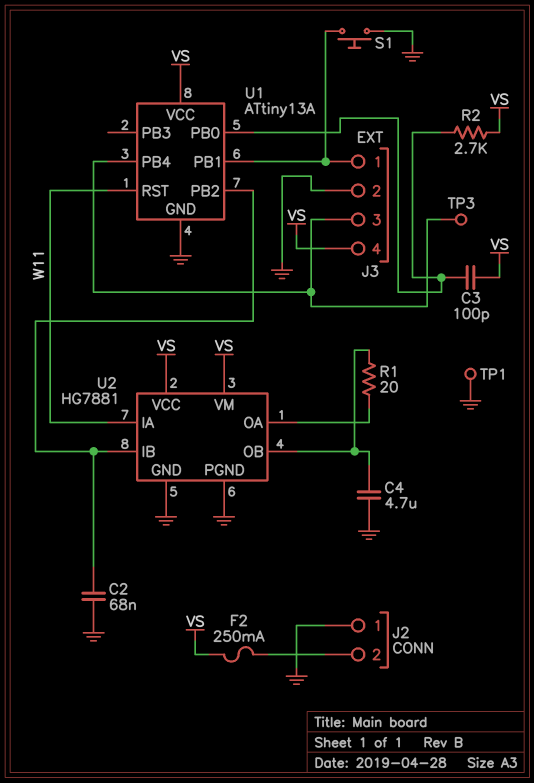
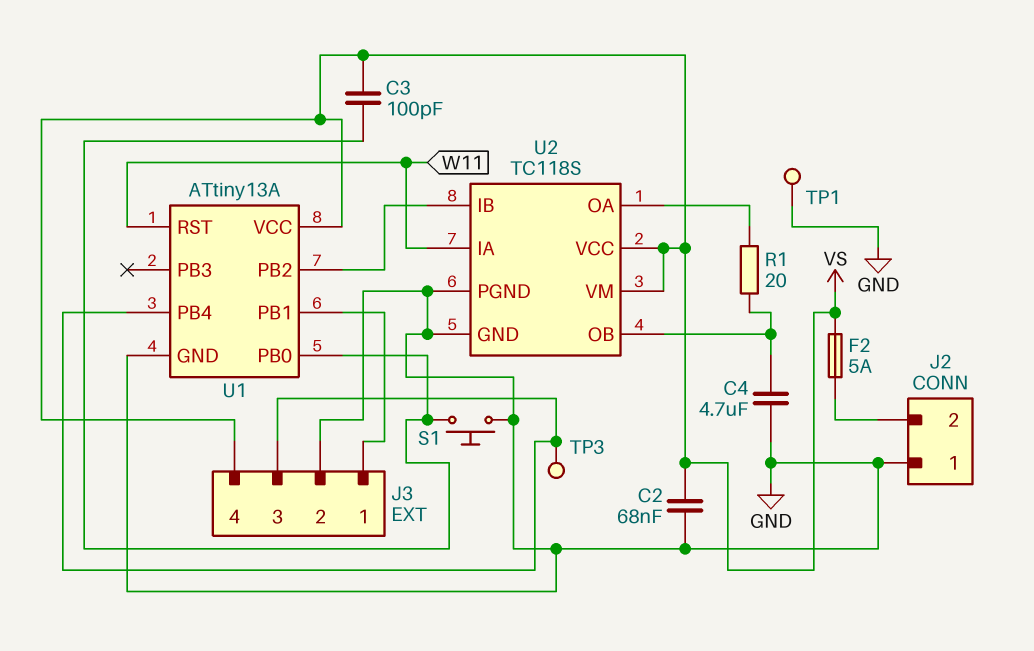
C2: 68nF (GND, U1/PB2) -> 68nF (GND, VS)
F2: 250mA (J2/2, VS) -> 5A (J2/2, VS)
R2: 2.7k (U1/PB0, VS) -> none
S1: button (GND, J3/1) -> button (GND, U1/PB0)
U2: HG7881 -> TC118S

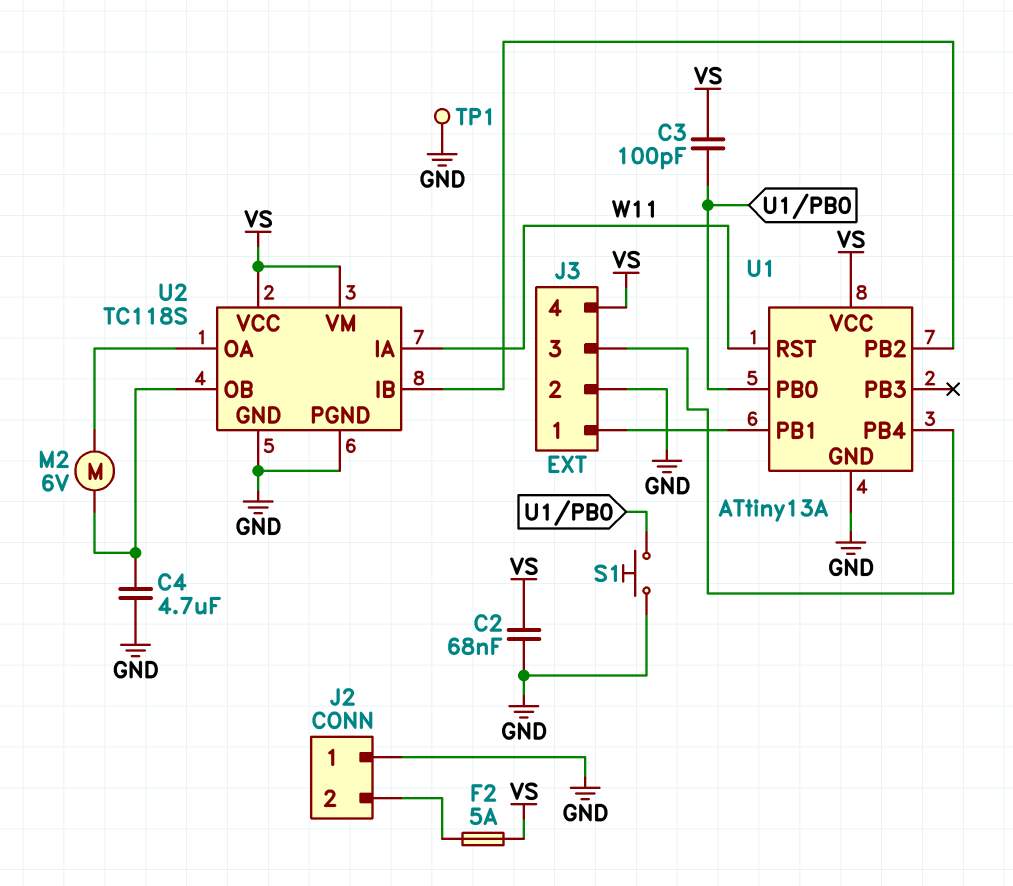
M2: none -> motor 6V (U2/OA, U2/OB)
R1: 20 (U2/OA, U2/OB) -> none
TP3: test point (J3/3) -> none

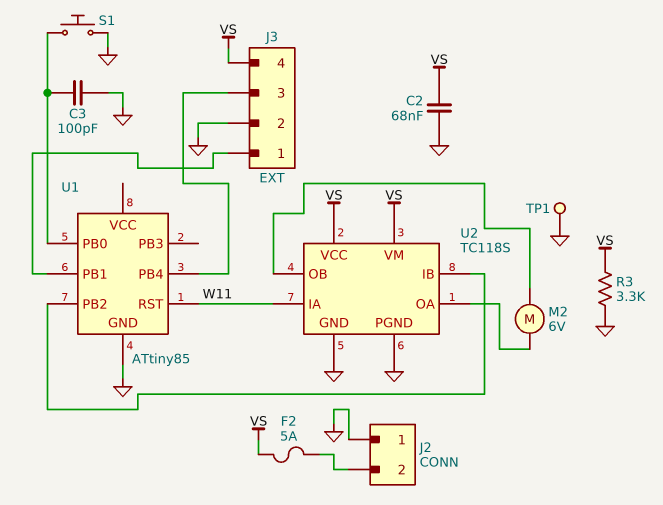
C3: 100pF (U1/PB0, VS) -> 100pF (GND, U1/PB0)
C4: 4.7uF (GND, U2/OB) -> none
R3: none -> 3.3k (GND, VS)
U1: ATtiny13A -> ATtiny85
U1 pin VCC: VS -> none

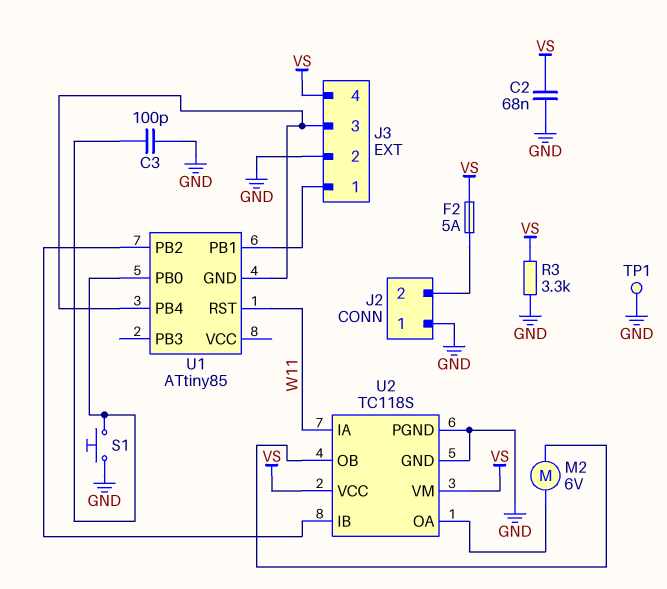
U1 pin GND: GND -> J3/3

